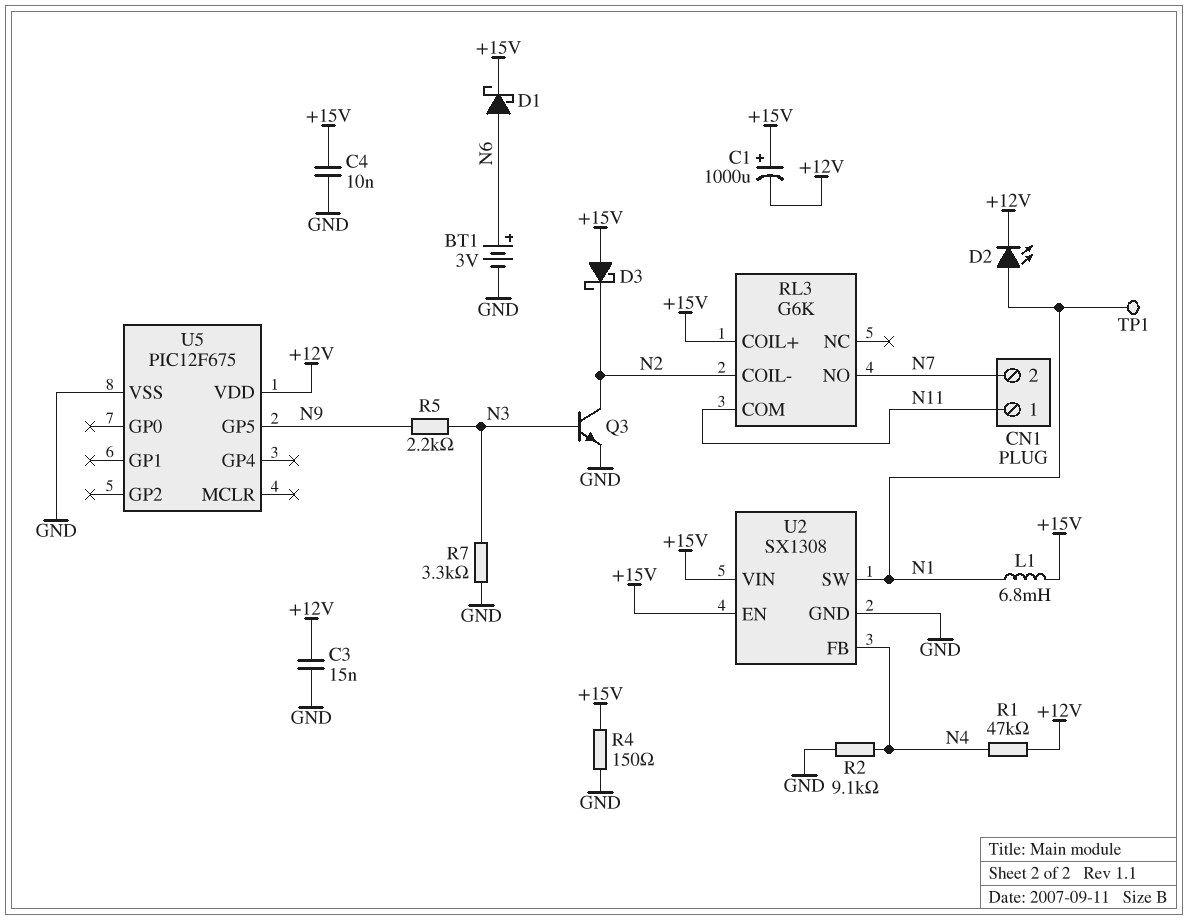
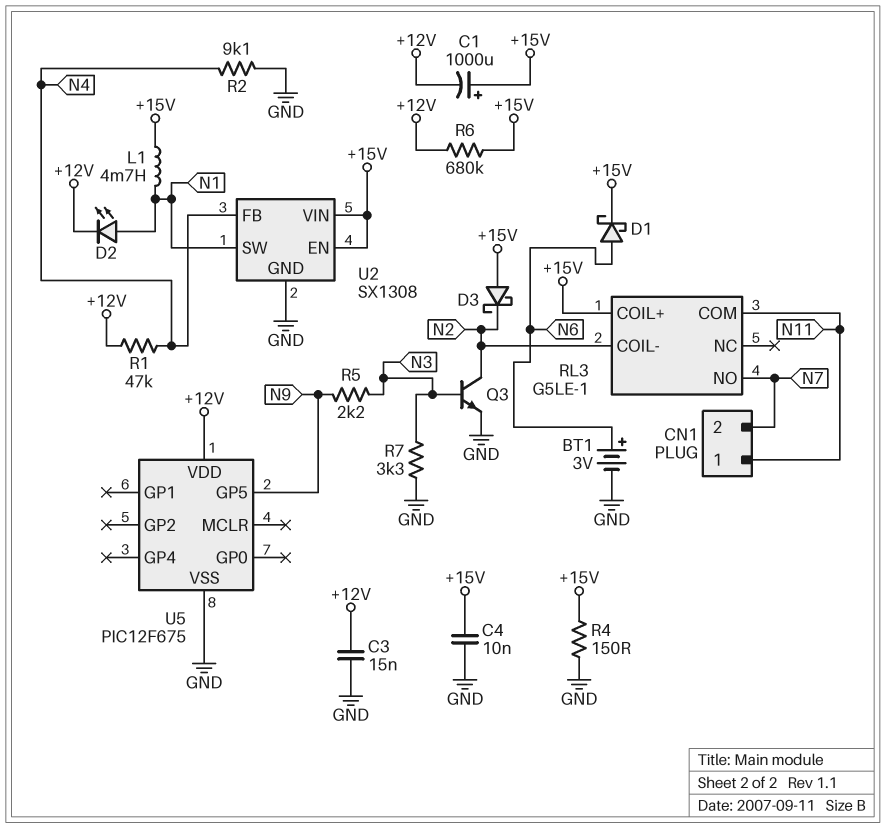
L1: 6.8mH (+15V, N1) -> 4.7mH (+15V, N1)
R6: none -> 680k (+12V, +15V)
RL3: G6K -> G5LE-1
TP1: test point (N1) -> none

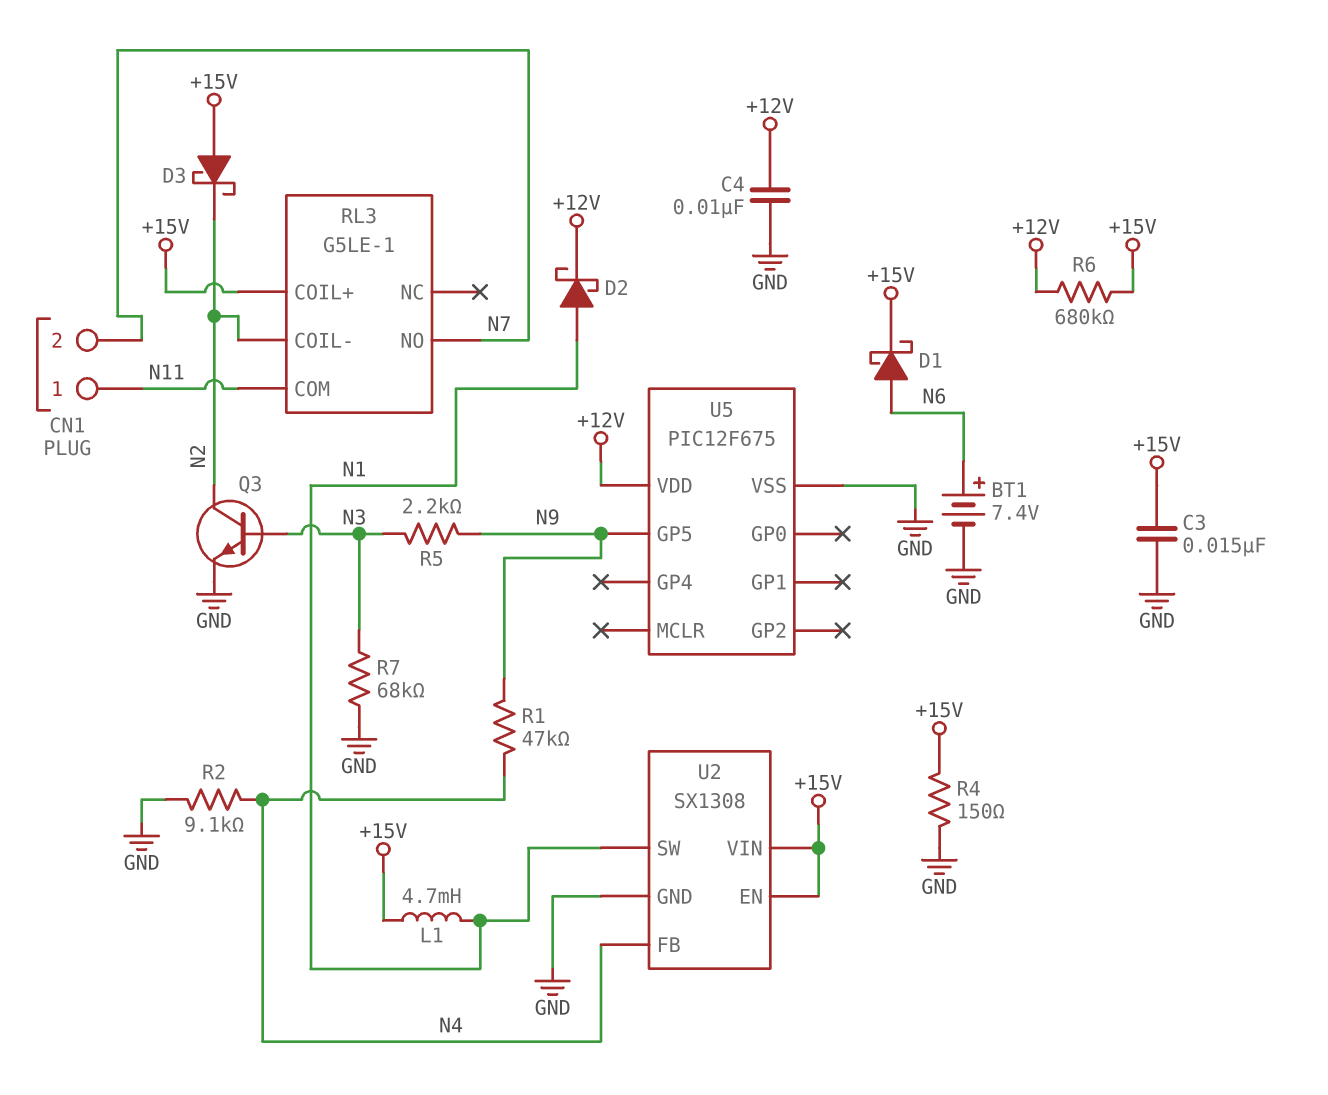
BT1: 3V (plus N6, minus GND) -> 7.4V (plus N6, minus GND)
C1: 1000uF (plus +15V, minus +12V) -> none
C3: 15nF (+12V, GND) -> 15nF (+15V, GND)
C4: 10nF (+15V, GND) -> 10nF (+12V, GND)
D2: LED (A N1, K +12V) -> schottky (A N1, K +12V)
R1: 47k (+12V, N4) -> 47k (N4, N9)
R7: 3.3k (GND, N3) -> 68k (GND, N3)

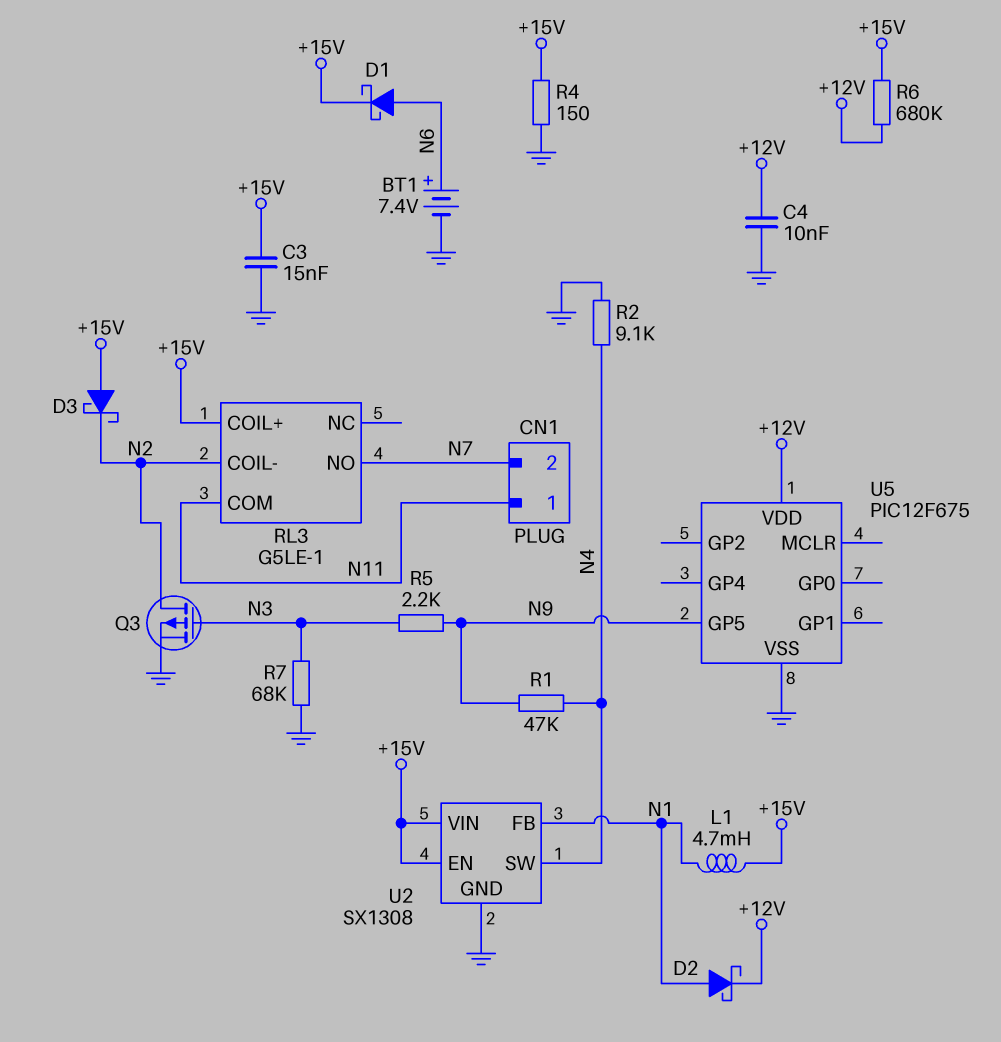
Q3: NPN (B N3, C N2, E GND) -> PMOS (G N3, D N2, S GND)
U2 pin FB: N4 -> N1
U2 pin SW: N1 -> N4

